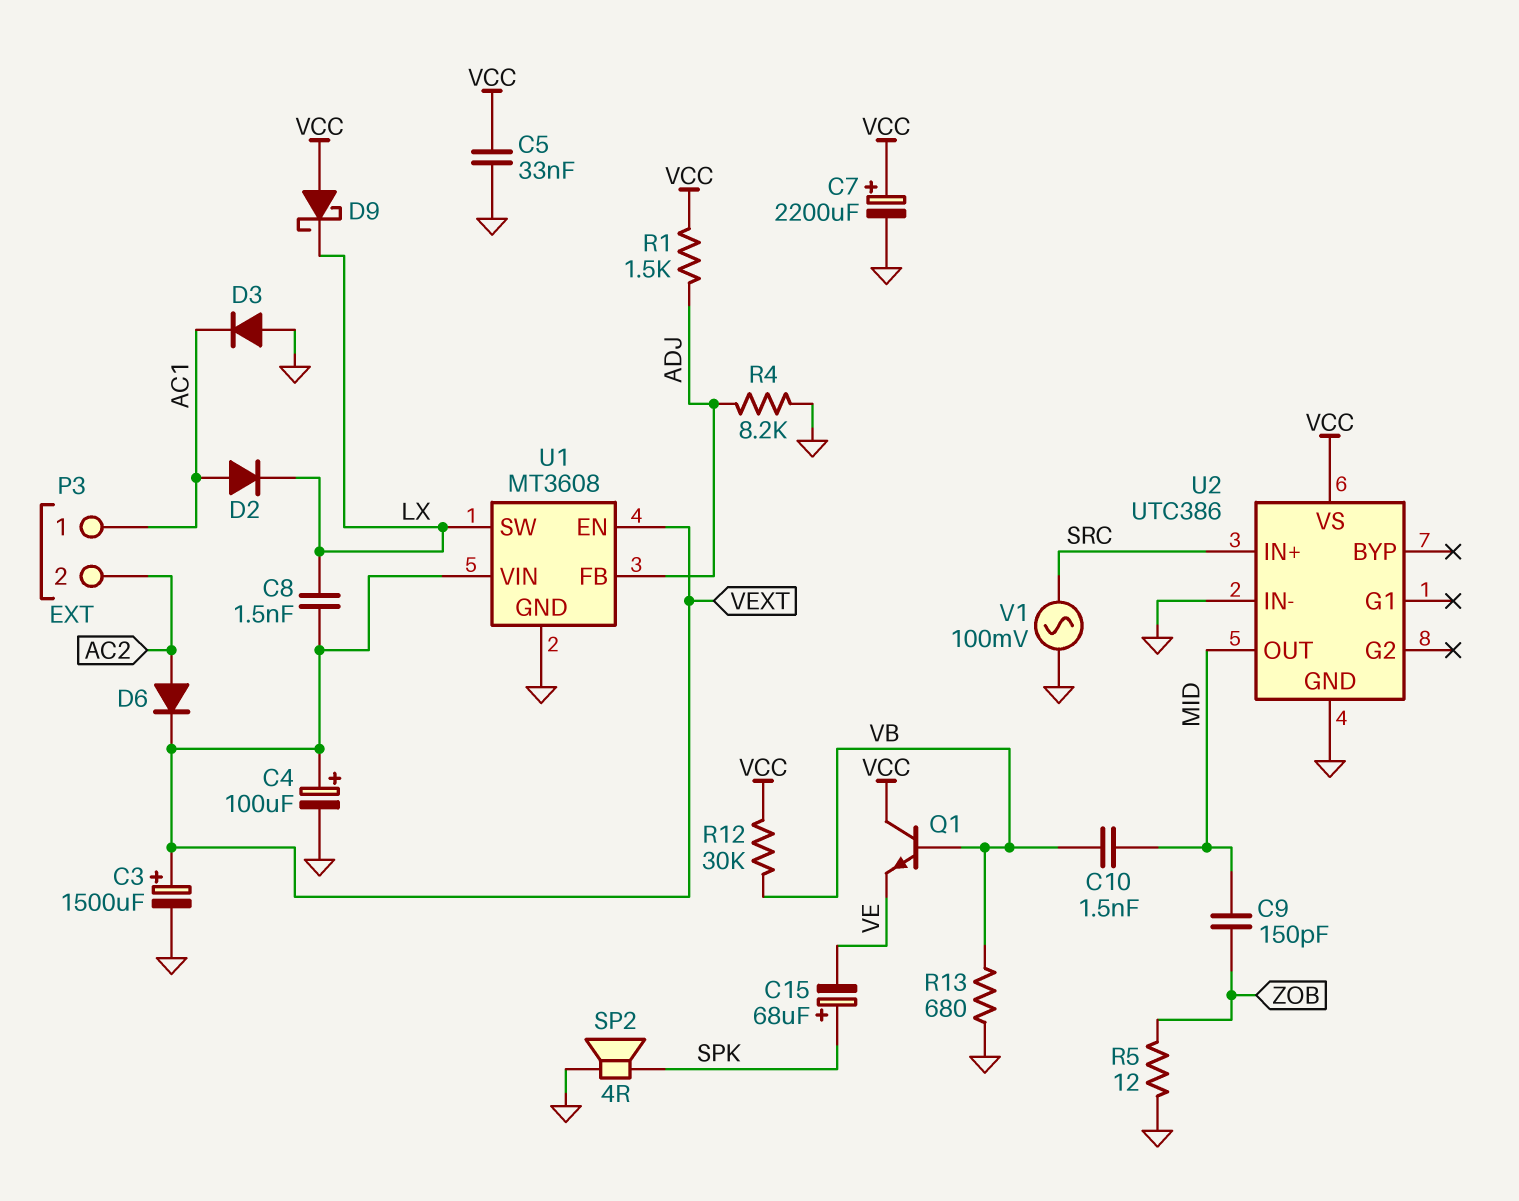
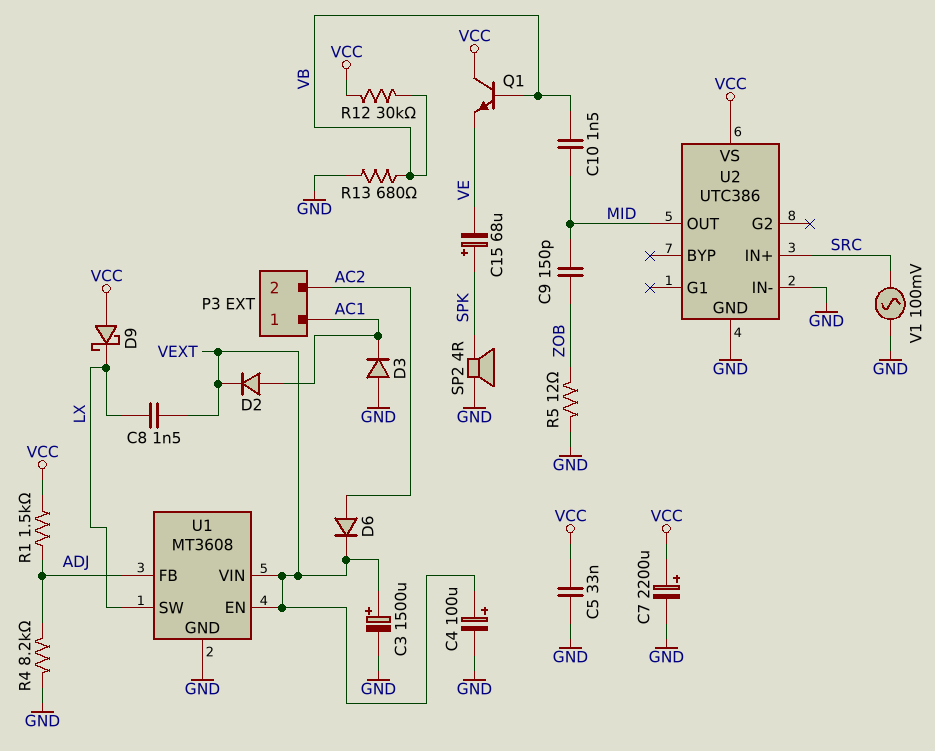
D2: diode (A AC1, K LX) -> diode (A AC1, K VEXT)

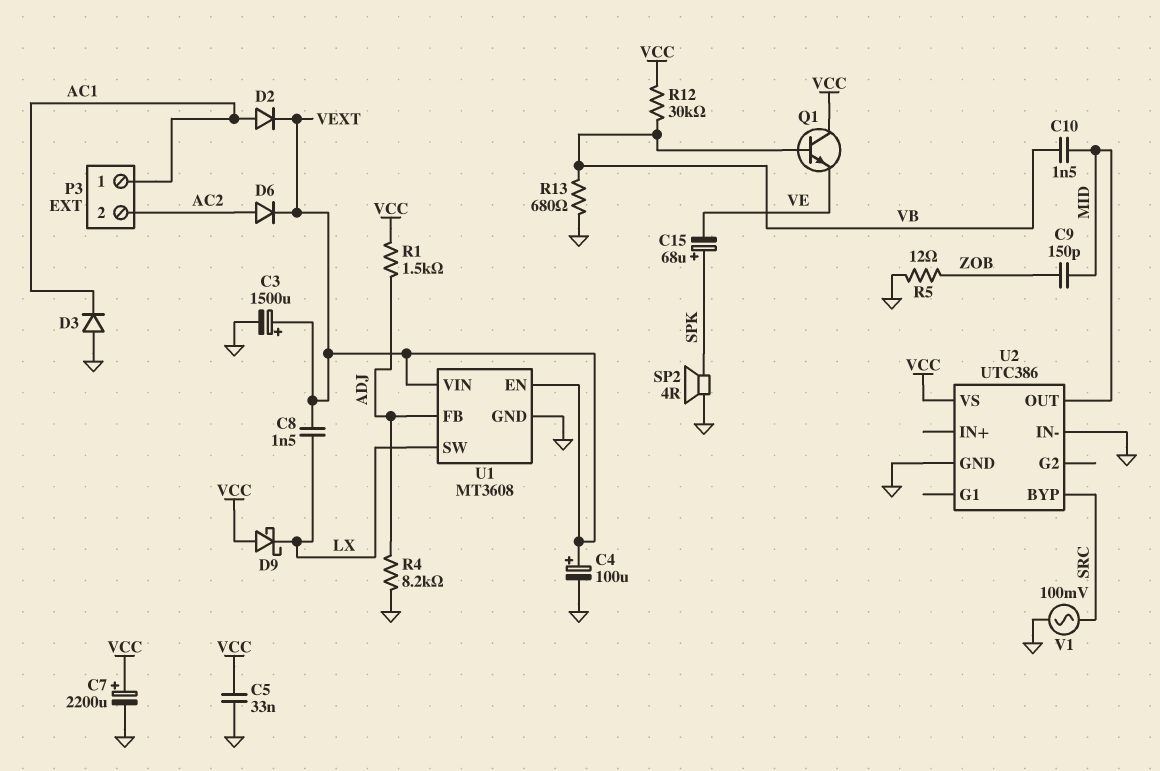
U2 pin BYP: none -> SRC
U2 pin IN+: SRC -> none

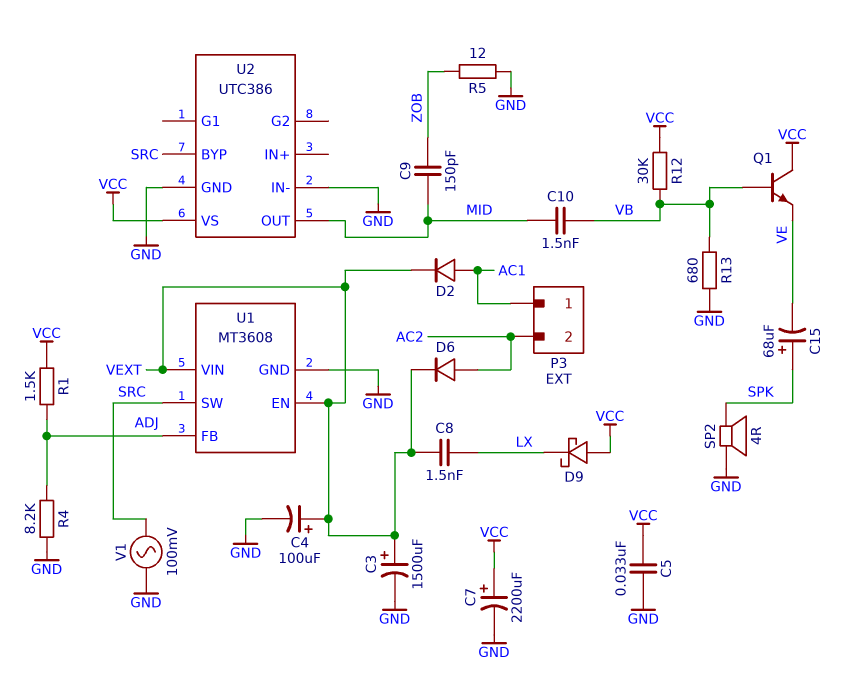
D3: diode (A GND, K AC1) -> none
U1 pin SW: LX -> SRC

